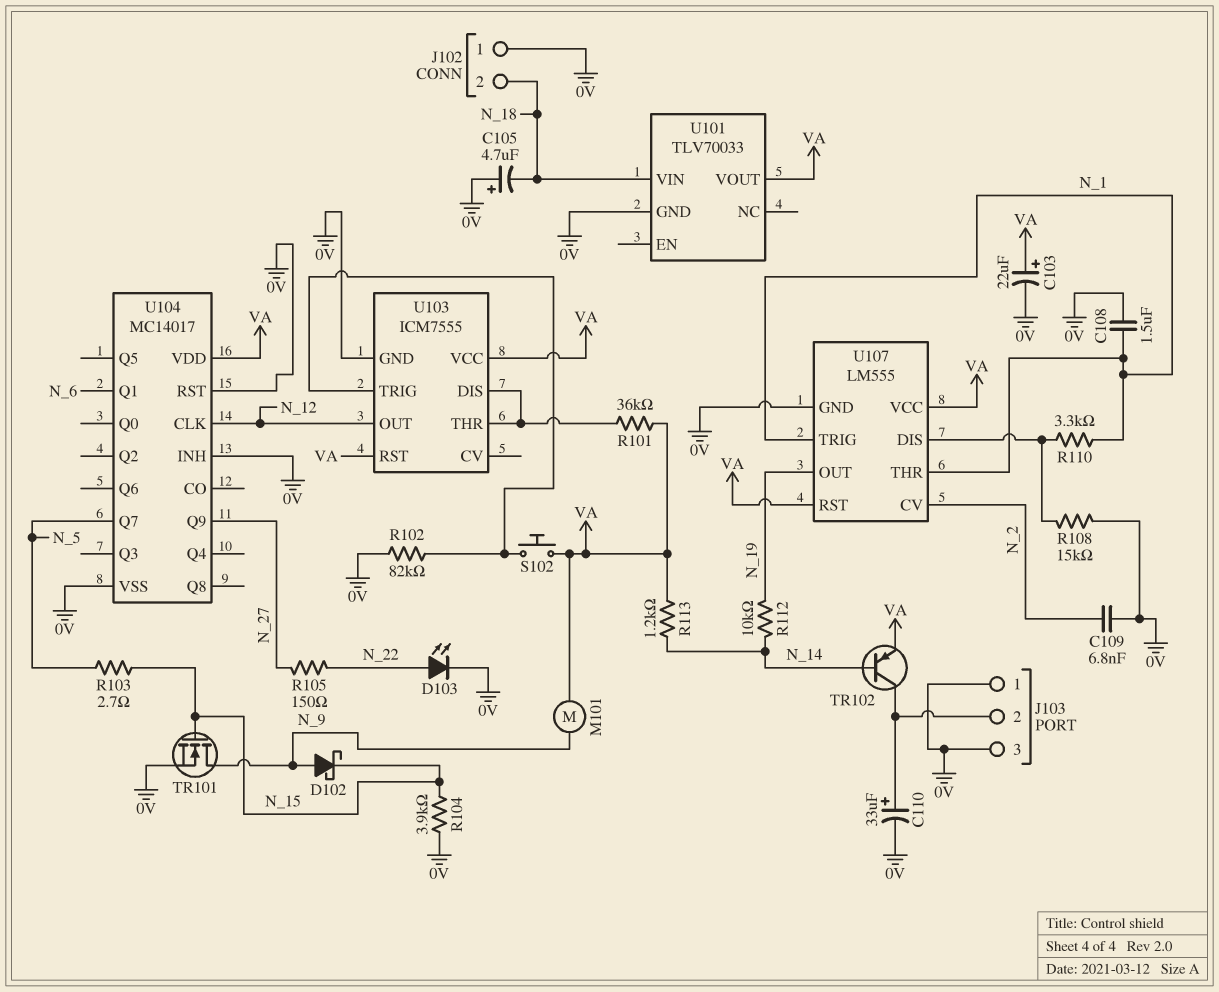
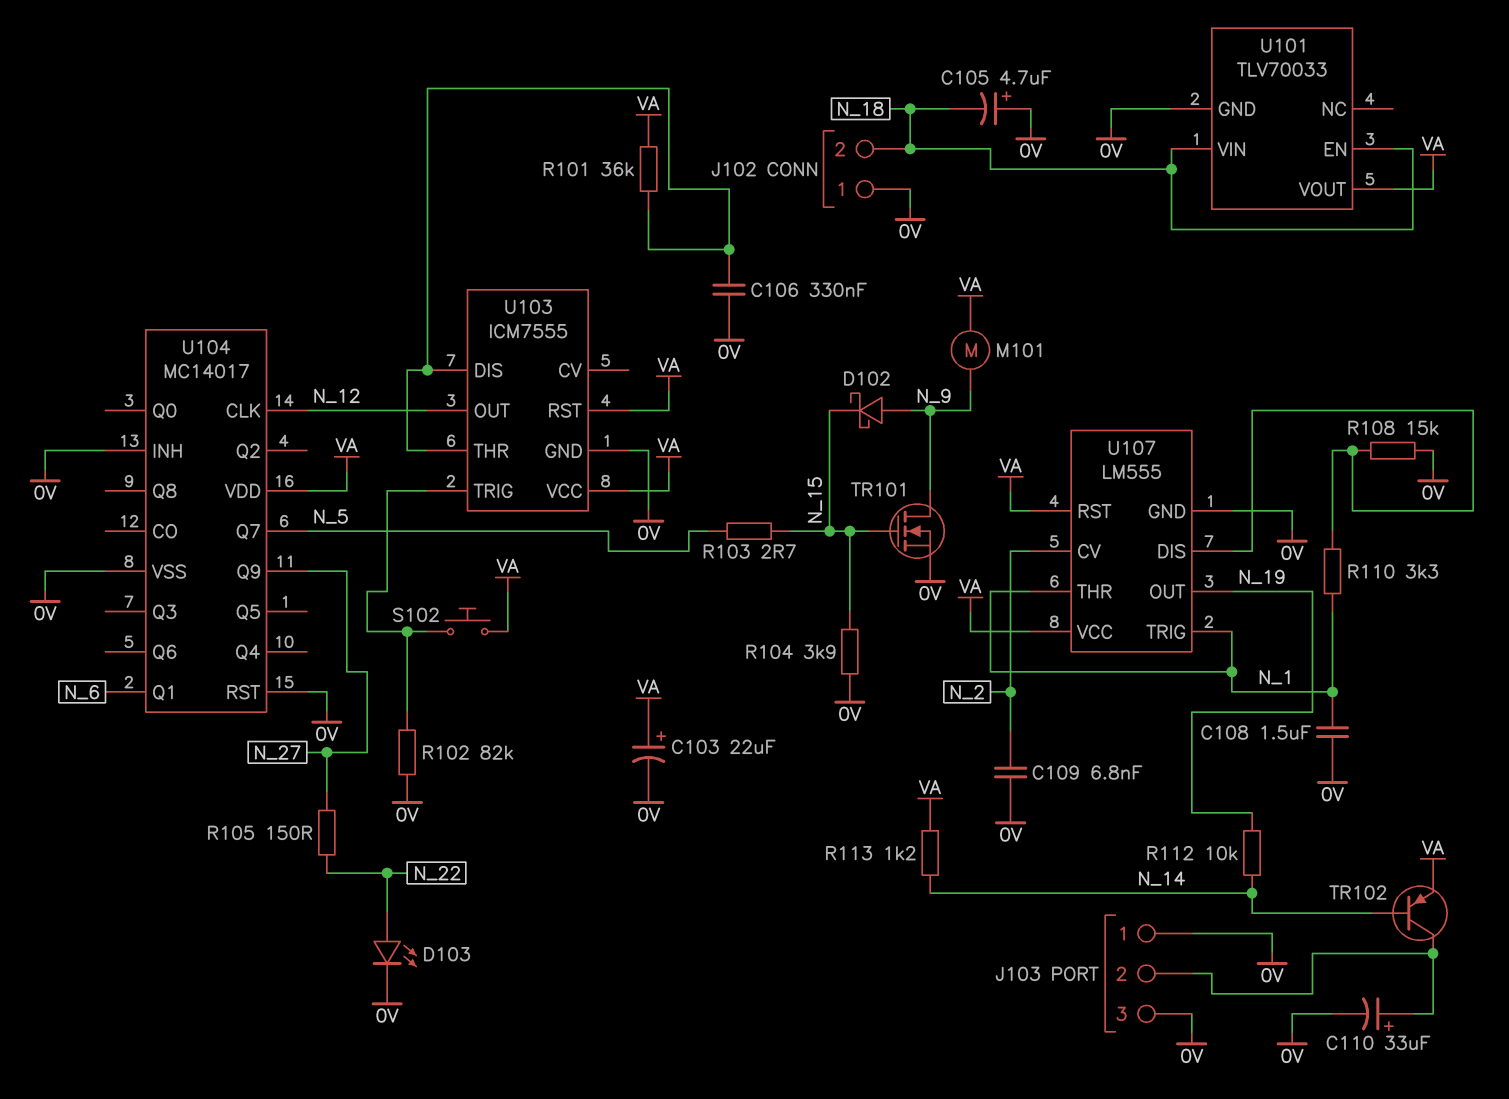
C106: none -> 330nF (0V, U103/DIS)
U101 pin EN: none -> N_18

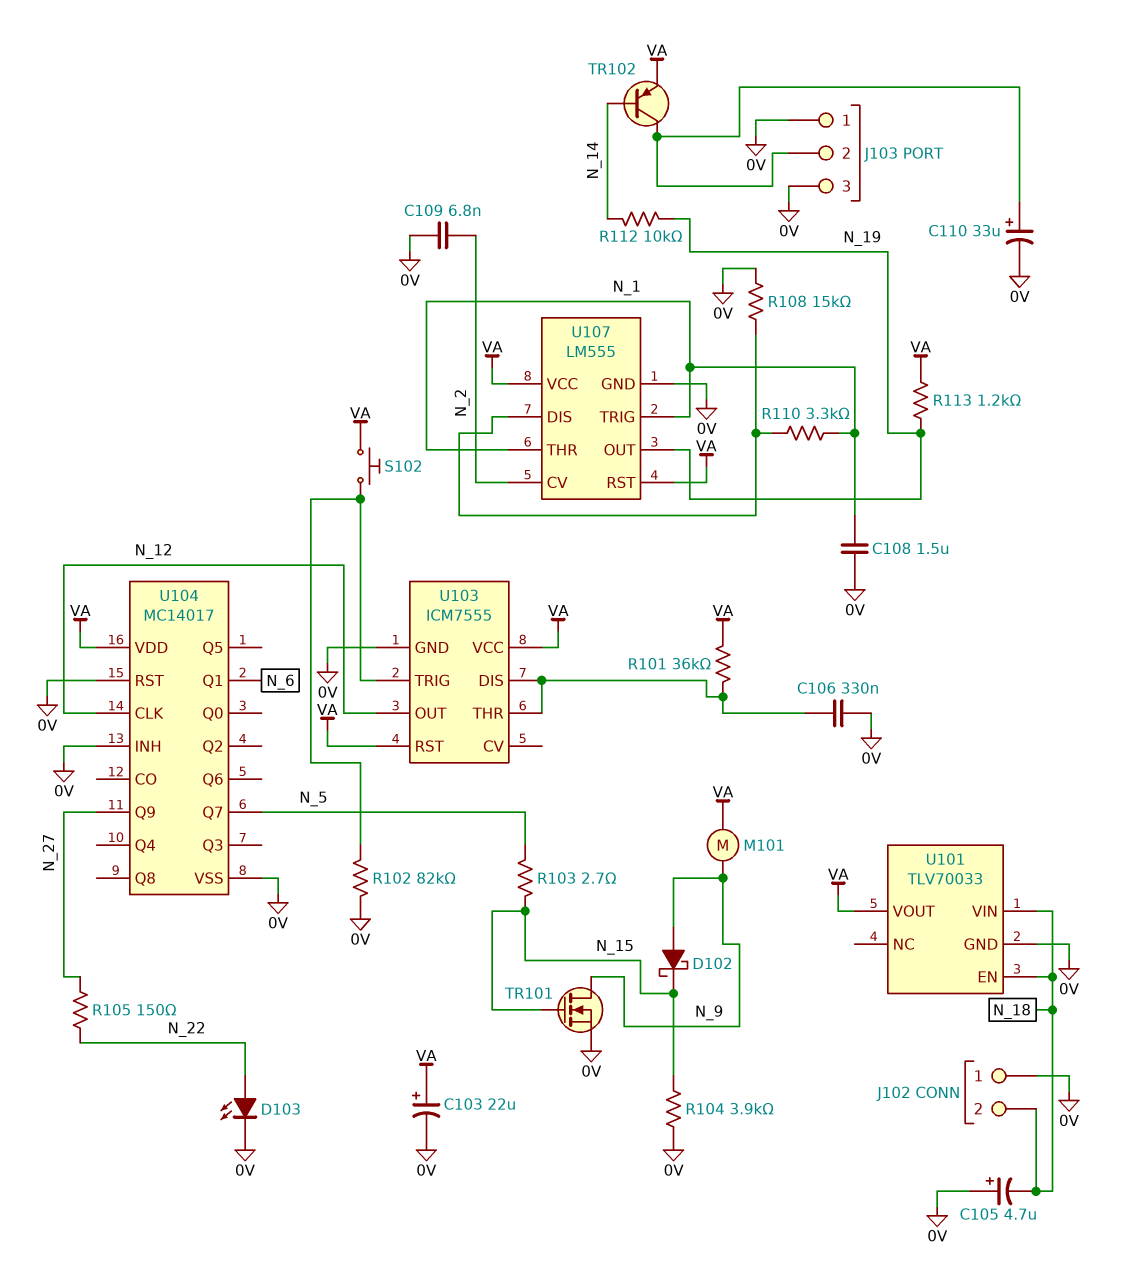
R113: 1.2k (N_14, VA) -> 1.2k (N_19, VA)

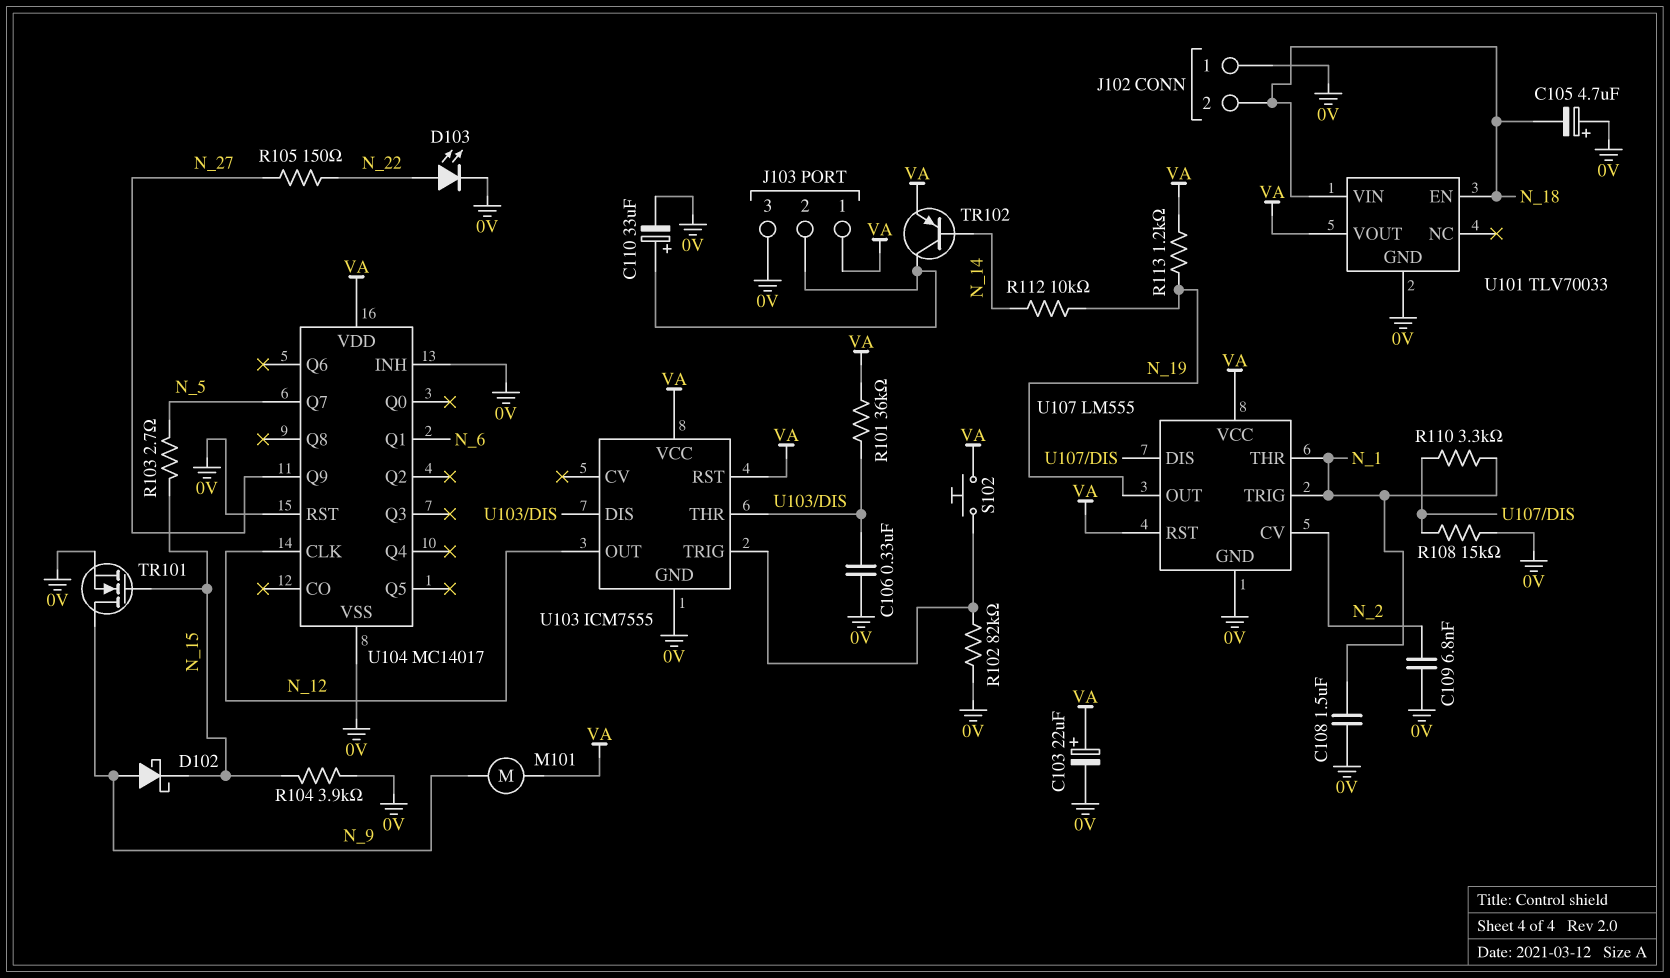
J103 pin 1: 0V -> VA

